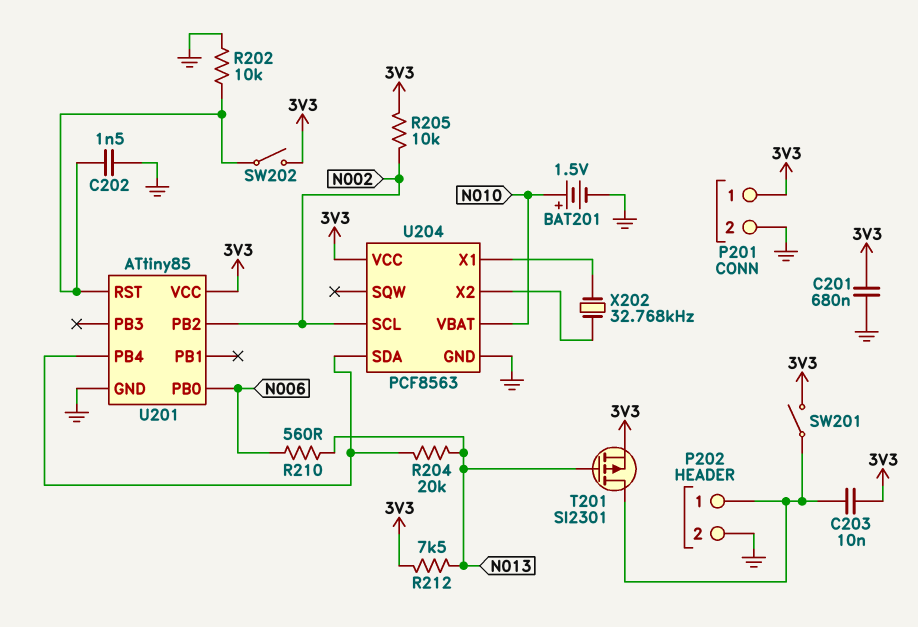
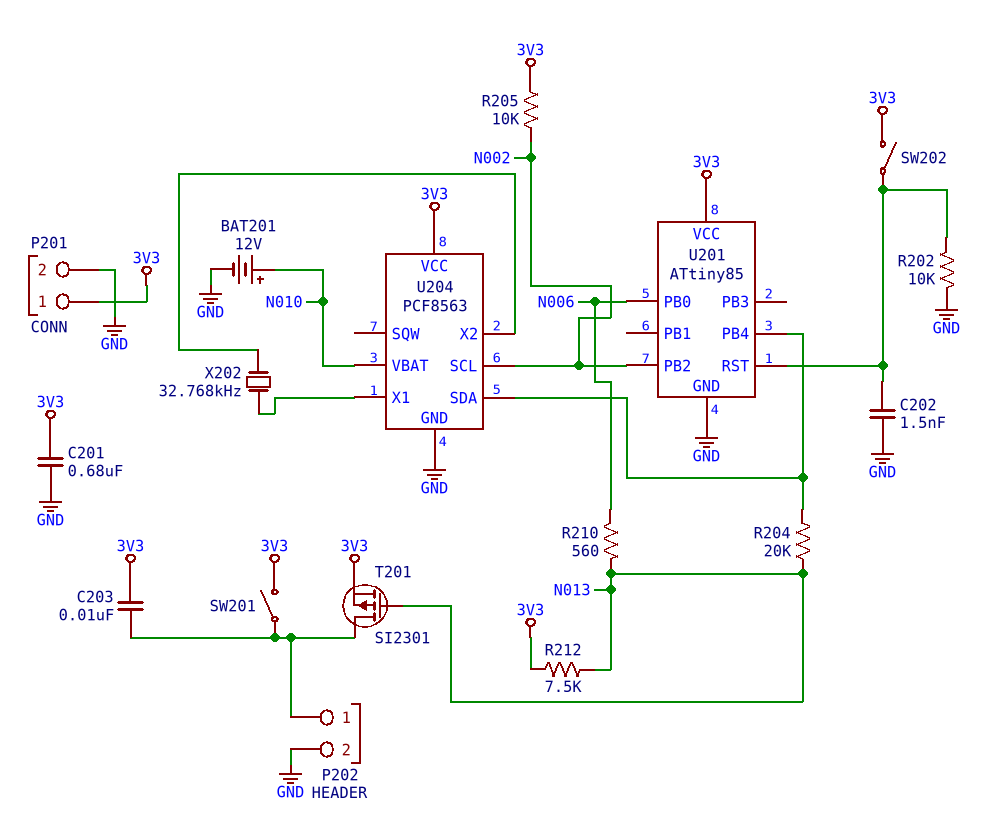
BAT201: 1.5V (plus N010, minus GND) -> 12V (plus N010, minus GND)

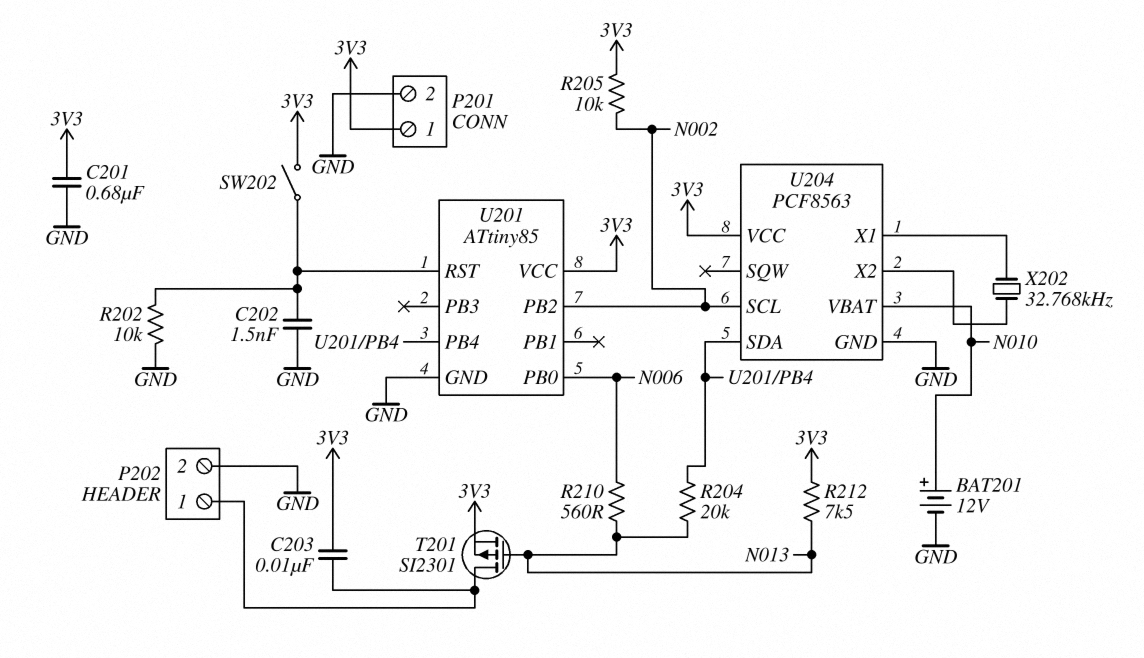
SW201: switch (3V3, P202/1) -> none

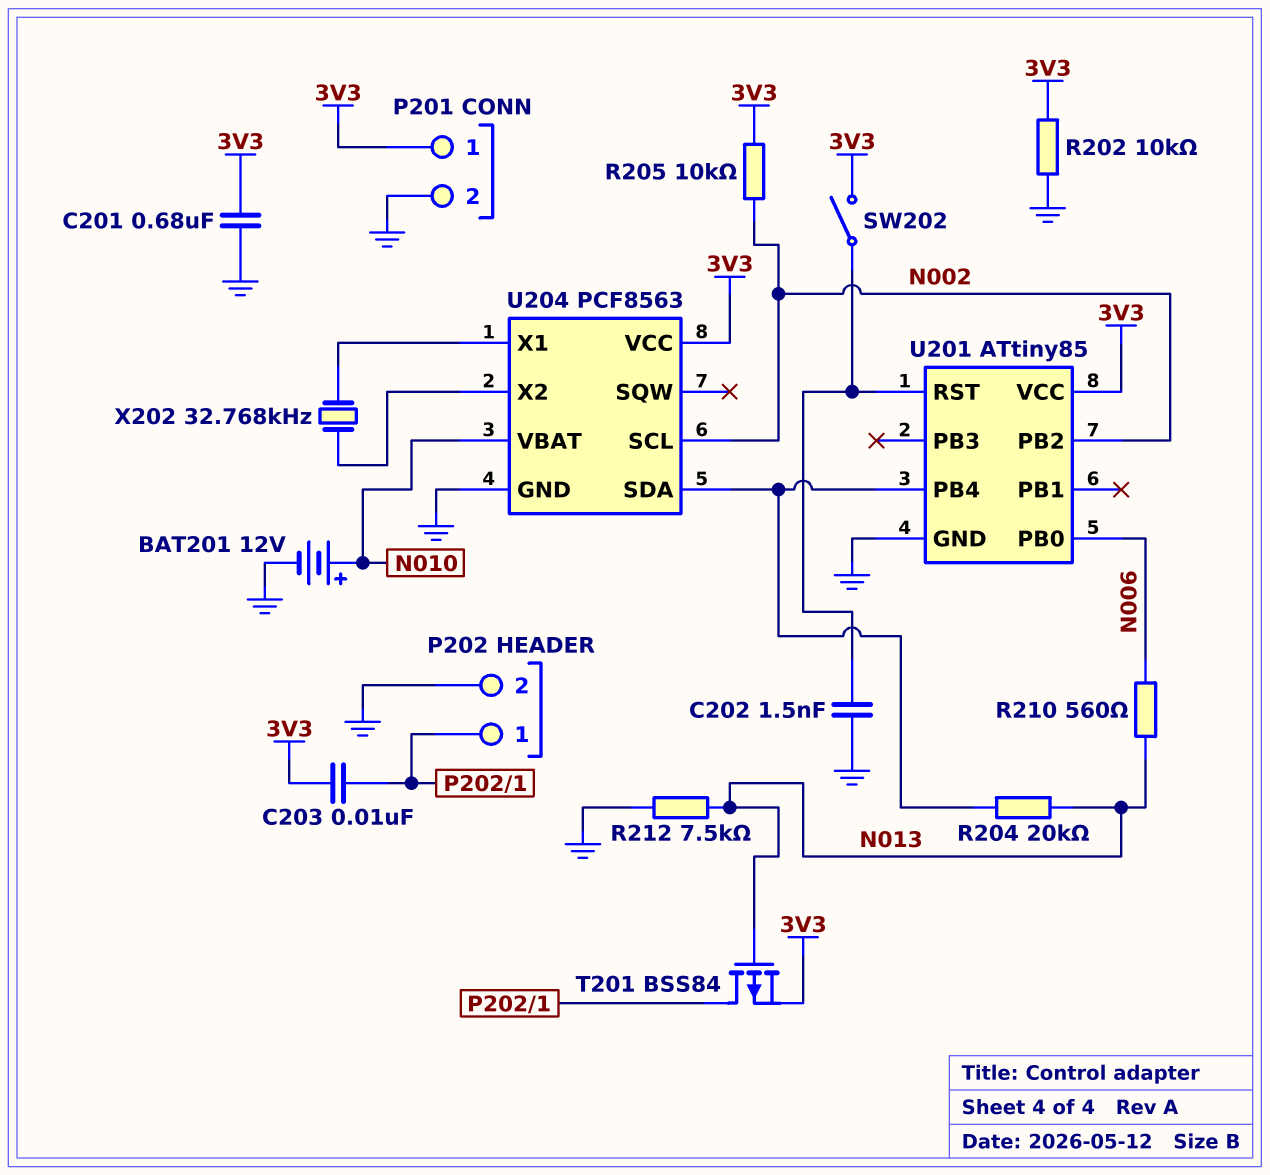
R202: 10k (GND, U201/RST) -> 10k (3V3, GND)
R212: 7.5k (3V3, N013) -> 7.5k (GND, N013)
T201: PMOS SI2301 (G N013, D P202/1, S 3V3) -> PMOS BSS84 (G N013, D P202/1, S 3V3)

